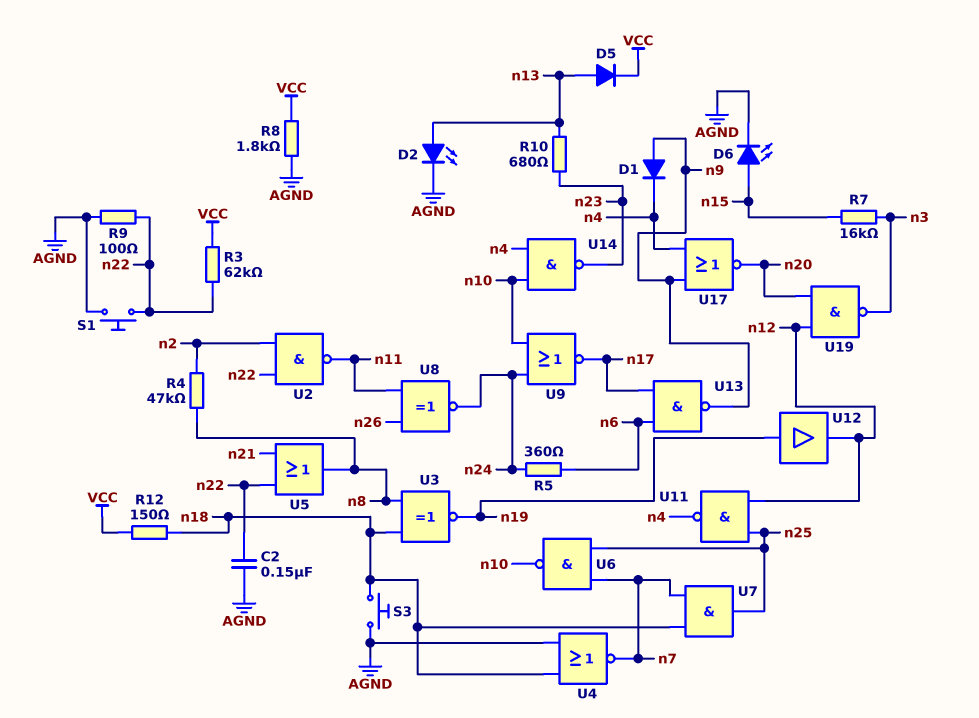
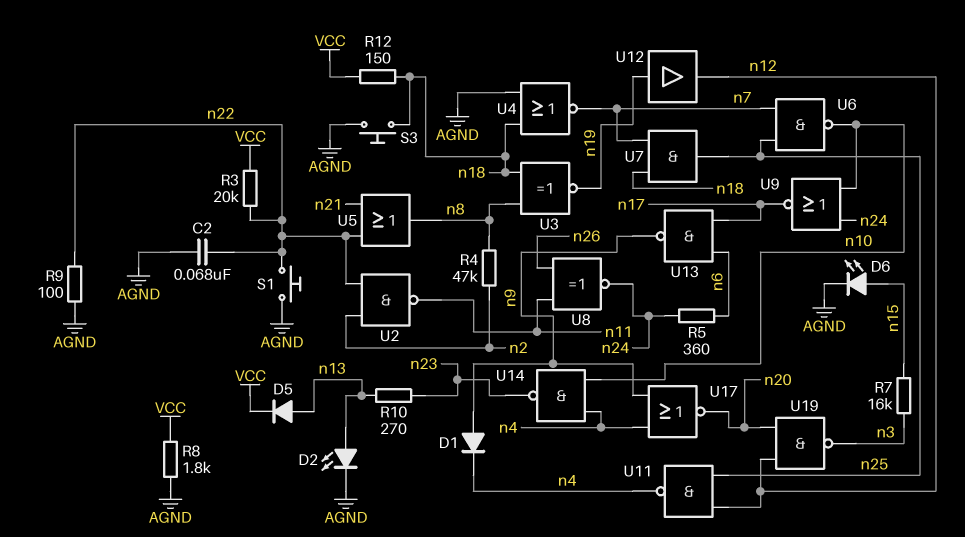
C2: 150nF (AGND, n22) -> 68nF (AGND, n22)
R3: 62k (VCC, n22) -> 20k (VCC, n22)
R10: 680 (n13, n23) -> 270 (n13, n23)

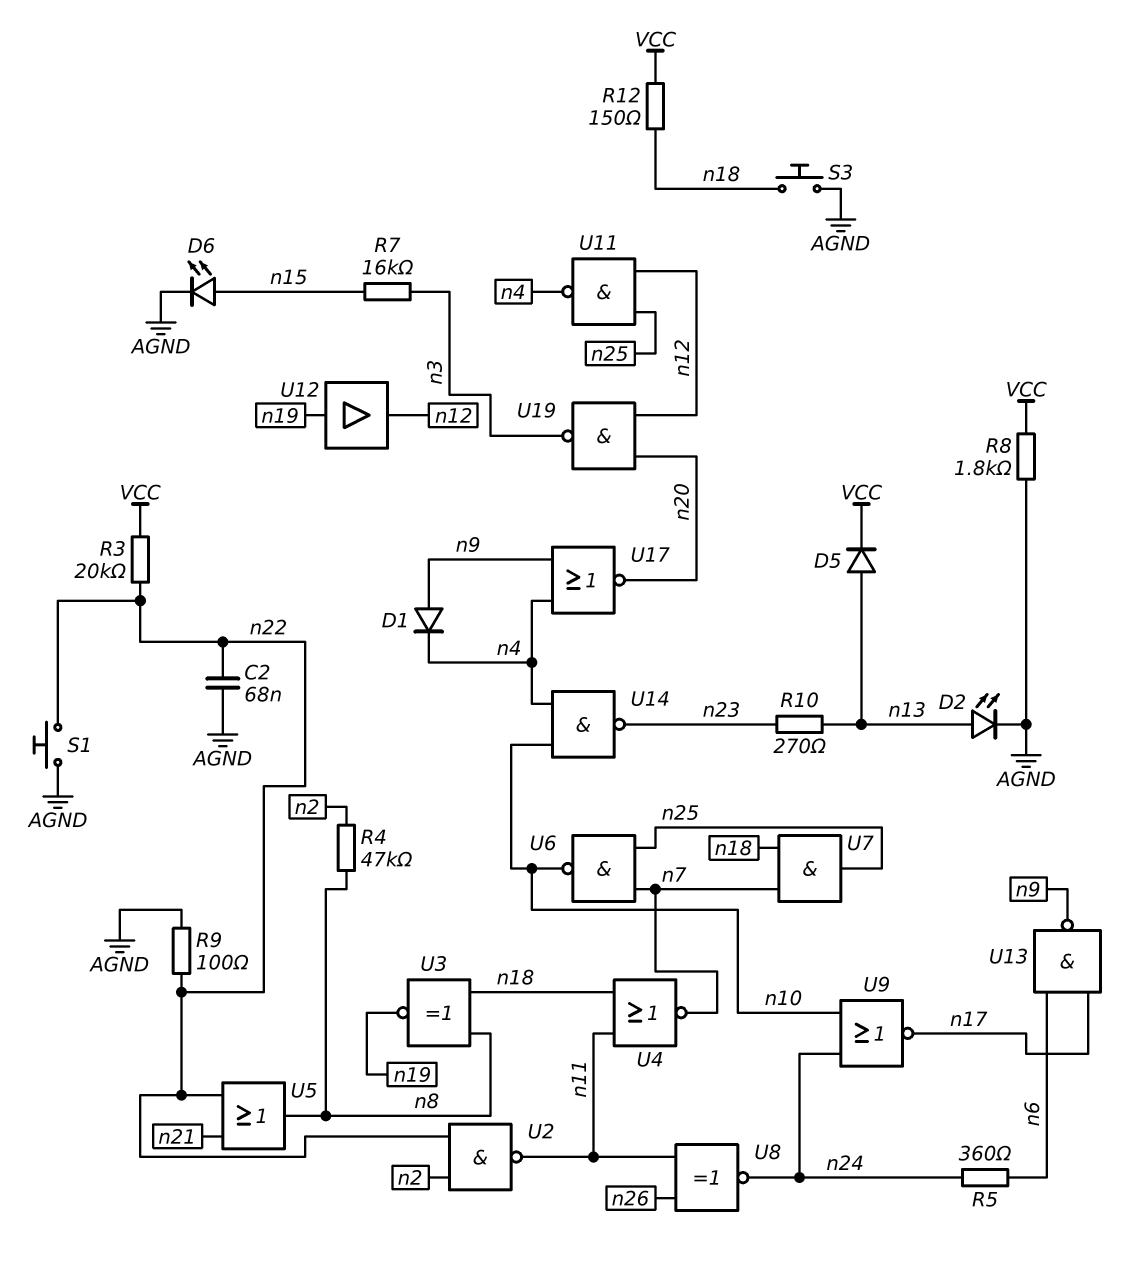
U4: NOR (in AGND, in n18, out n7) -> NOR (in n11, in n18, out n7)

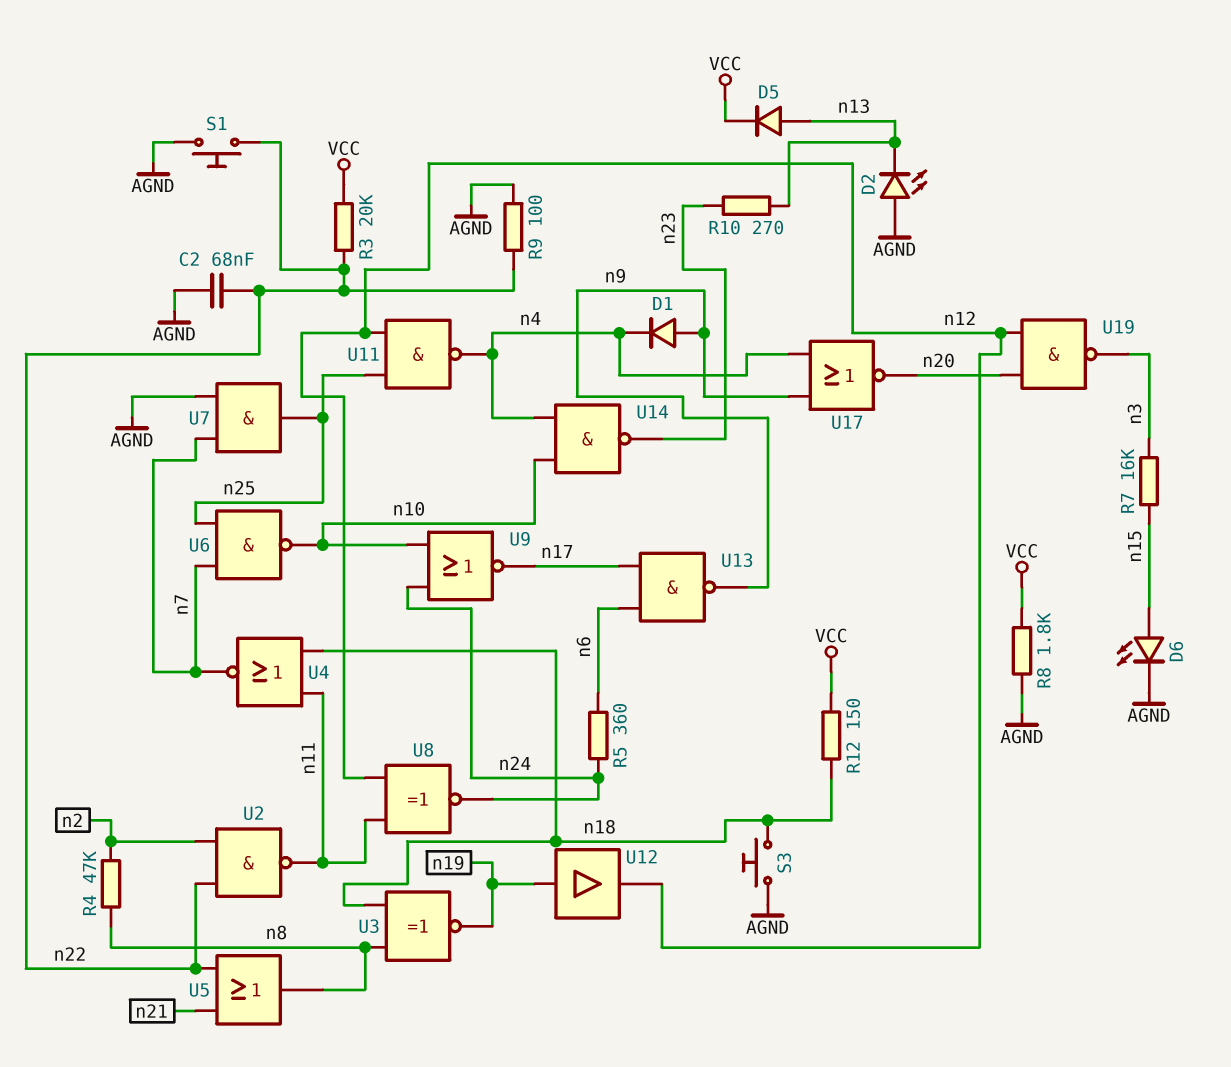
D2: LED (A n13, K AGND) -> LED (A AGND, K n13)
U7: AND (in n7, in n18, out n25) -> AND (in AGND, in n7, out n25)
U8: XNOR (in n11, in n26, out n24) -> XNOR (in n11, in n12, out n24)

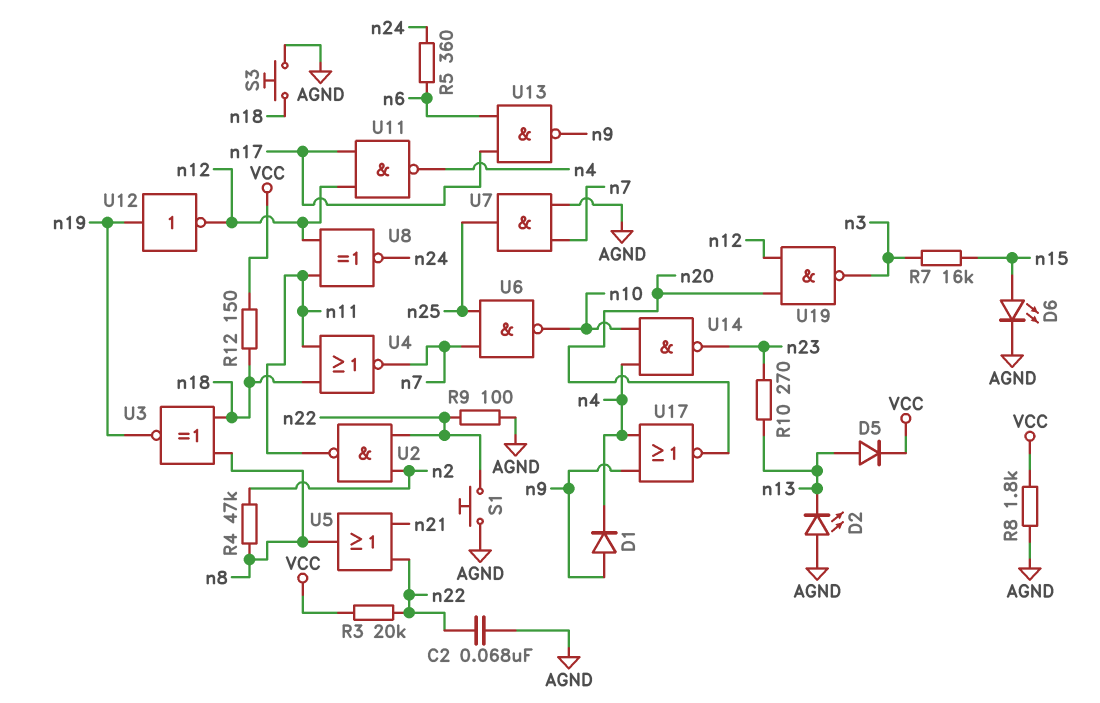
U9: NOR (in n10, in n24, out n17) -> none
U11: NAND (in n12, in n25, out n4) -> NAND (in n12, in n17, out n4)
U12: buffer (in n19, out n12) -> NOT (in n19, out n12)

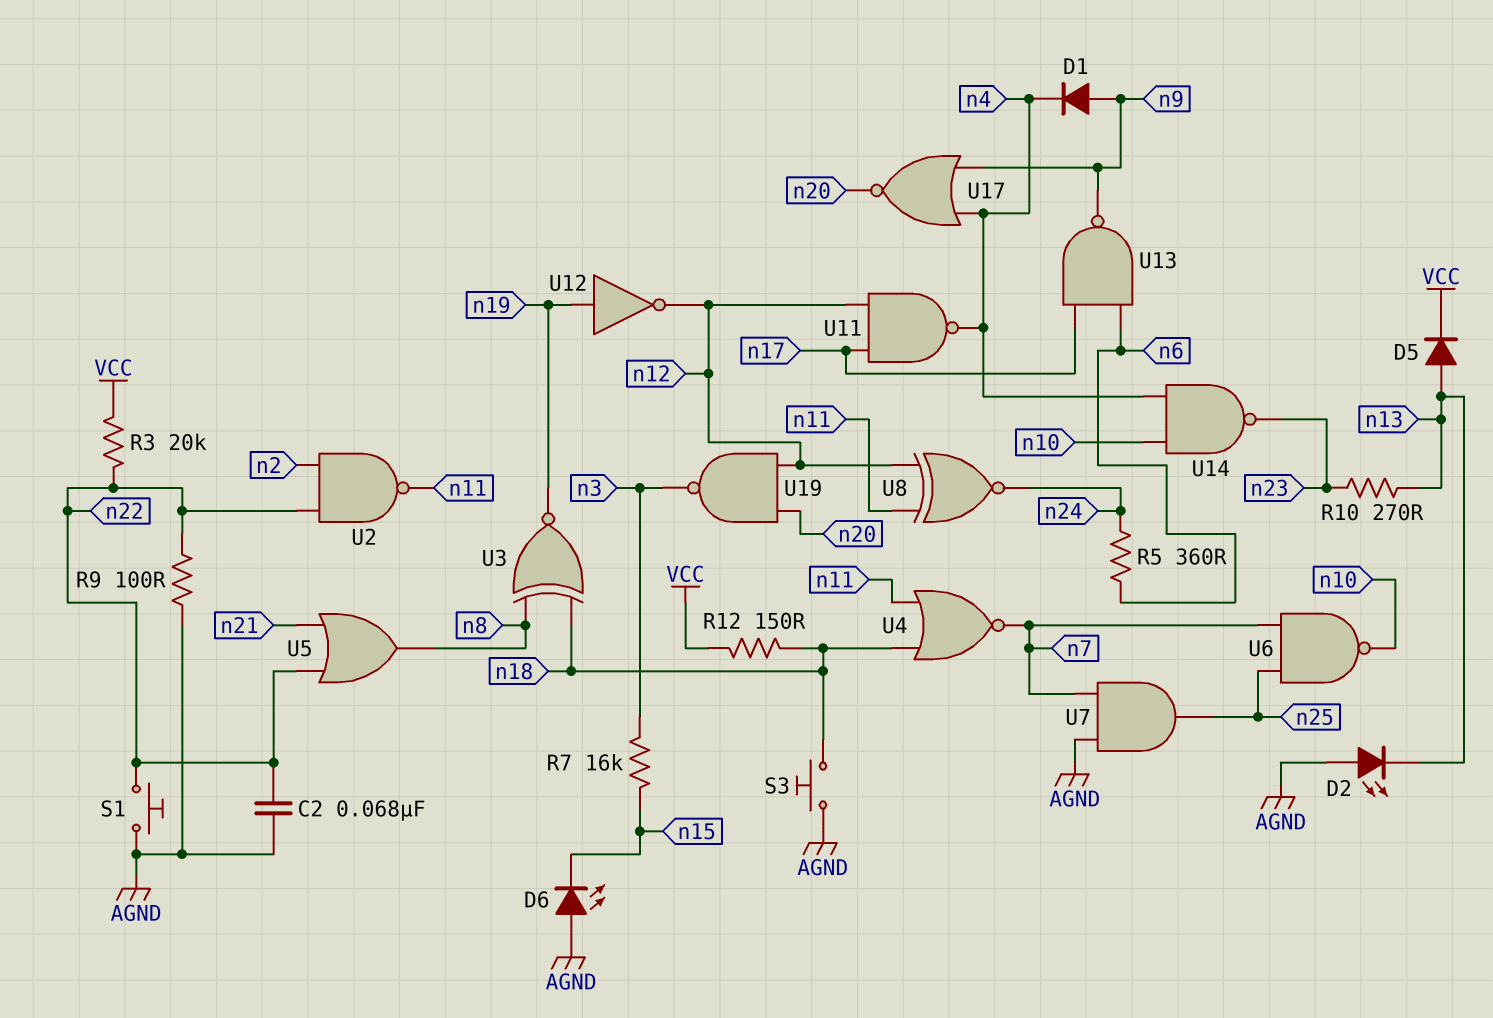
D6: LED (A n15, K AGND) -> LED (A AGND, K n15)
R4: 47k (n2, n8) -> none
R8: 1.8k (AGND, VCC) -> none

